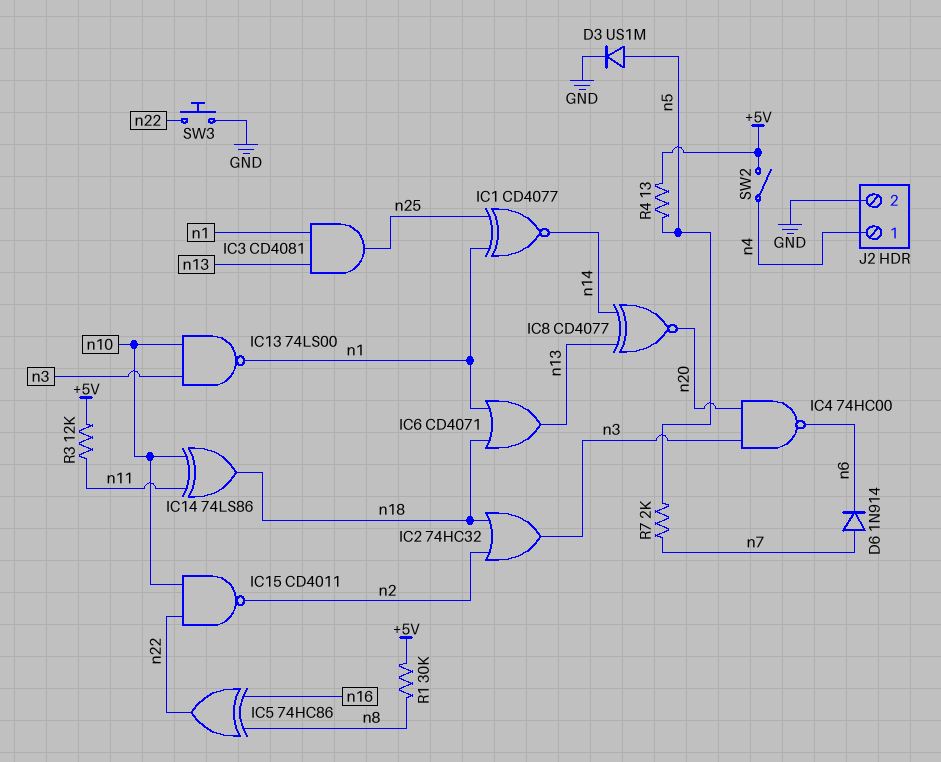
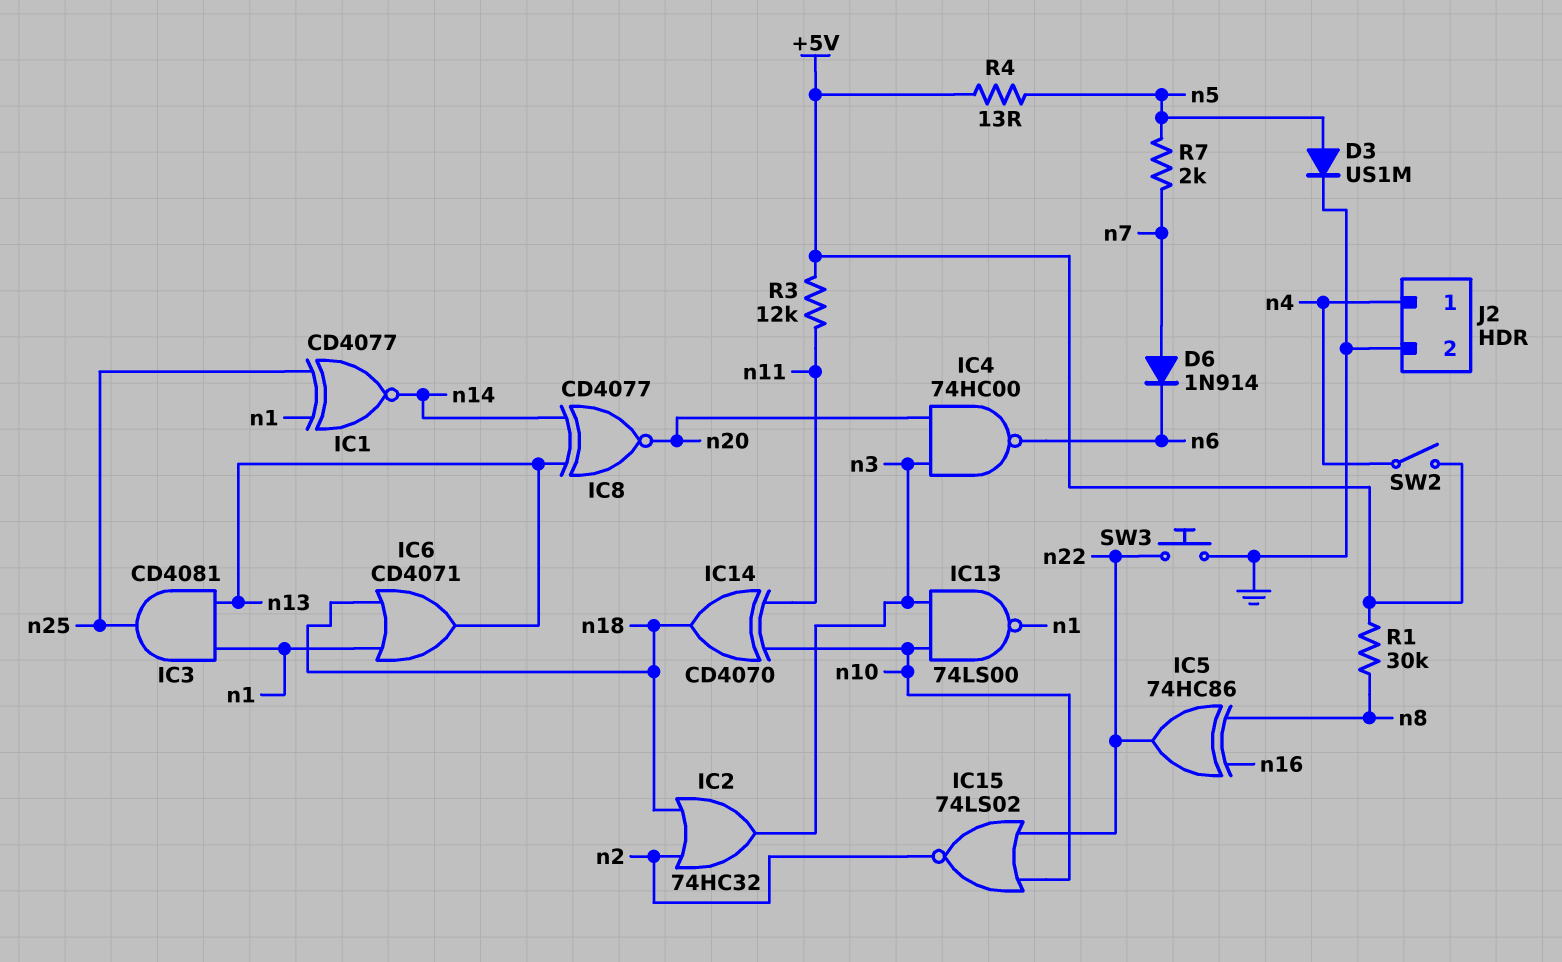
IC14: XOR 74LS86 (in n10, in n11, out n18) -> XOR CD4070 (in n10, in n11, out n18)
IC15: NAND CD4011 (in n10, in n22, out n2) -> NOR 74LS02 (in n10, in n22, out n2)

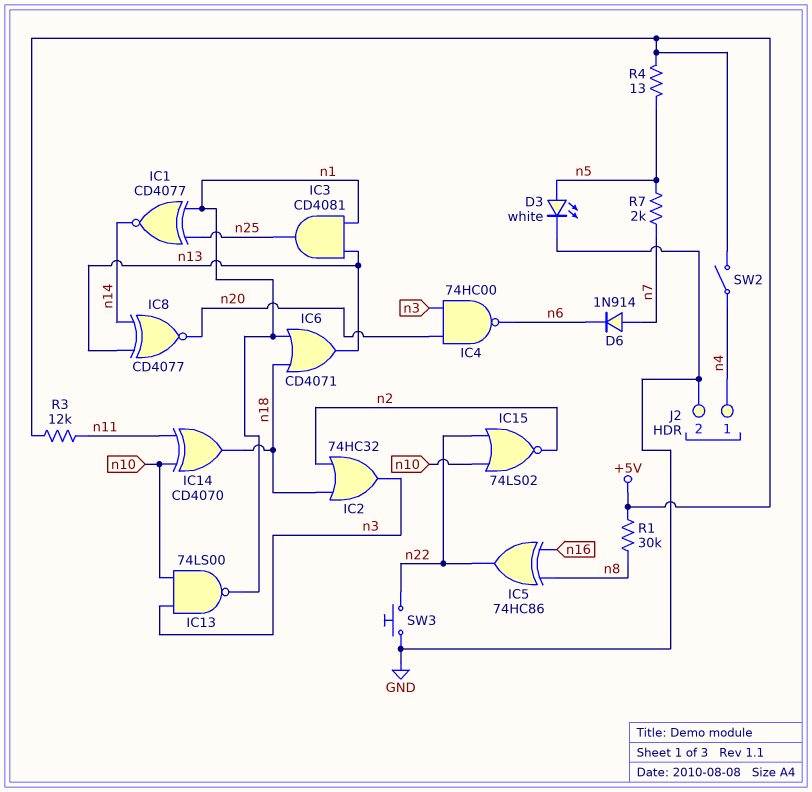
D3: diode US1M (A n5, K GND) -> LED white (A n5, K GND)

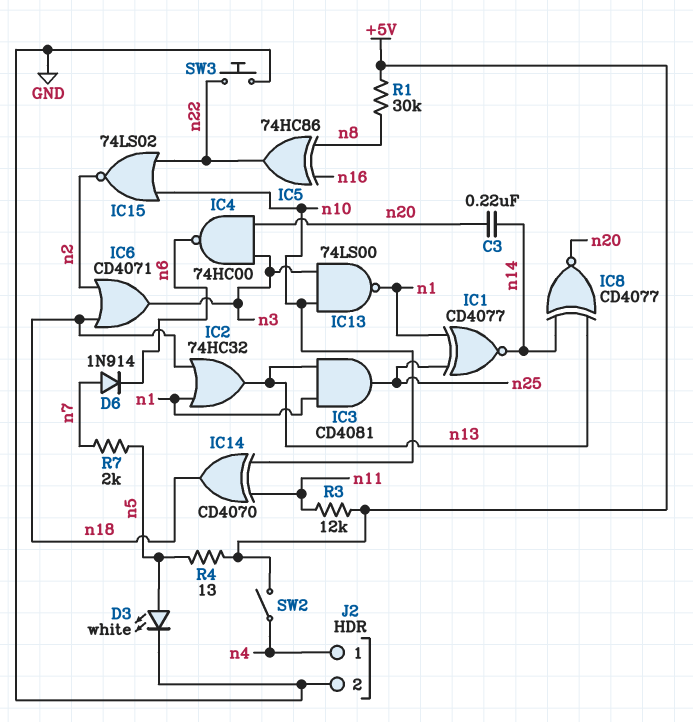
C3: none -> 220nF (n14, n20)
IC2: OR 74HC32 (in n2, in n18, out n3) -> OR 74HC32 (in n1, in n18, out n13)
IC6: OR CD4071 (in n1, in n18, out n13) -> OR CD4071 (in n2, in n18, out n3)

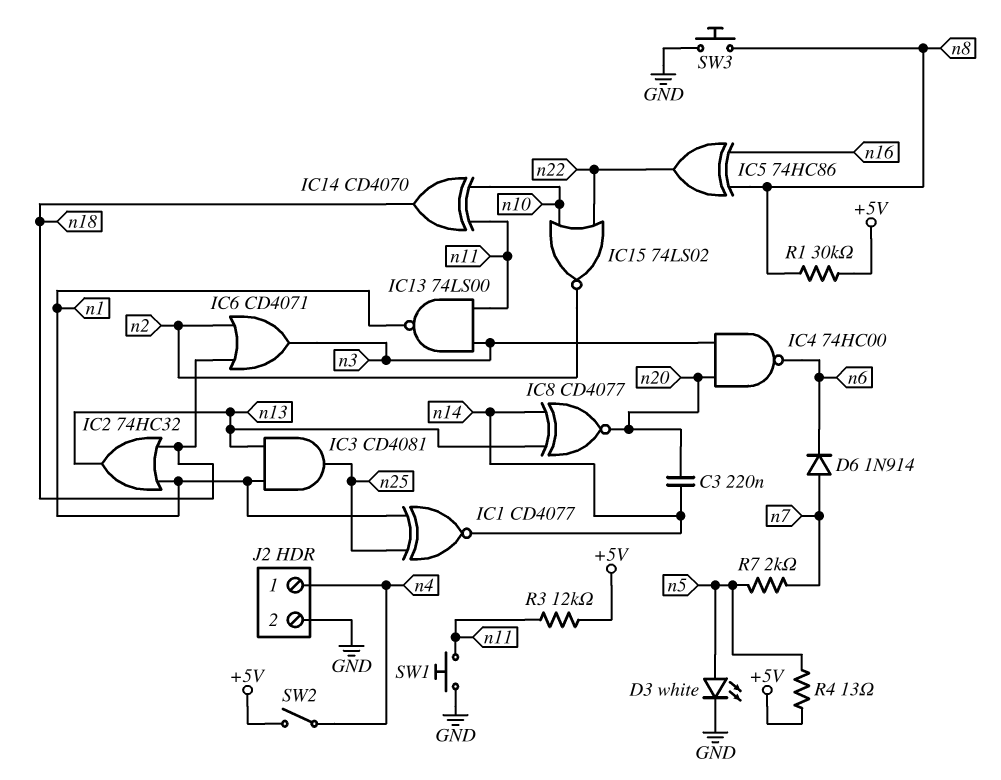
IC13: NAND 74LS00 (in n3, in n10, out n1) -> NAND 74LS00 (in n3, in n11, out n1)
SW1: none -> button (GND, n11)
SW3: button (GND, n22) -> button (GND, n8)

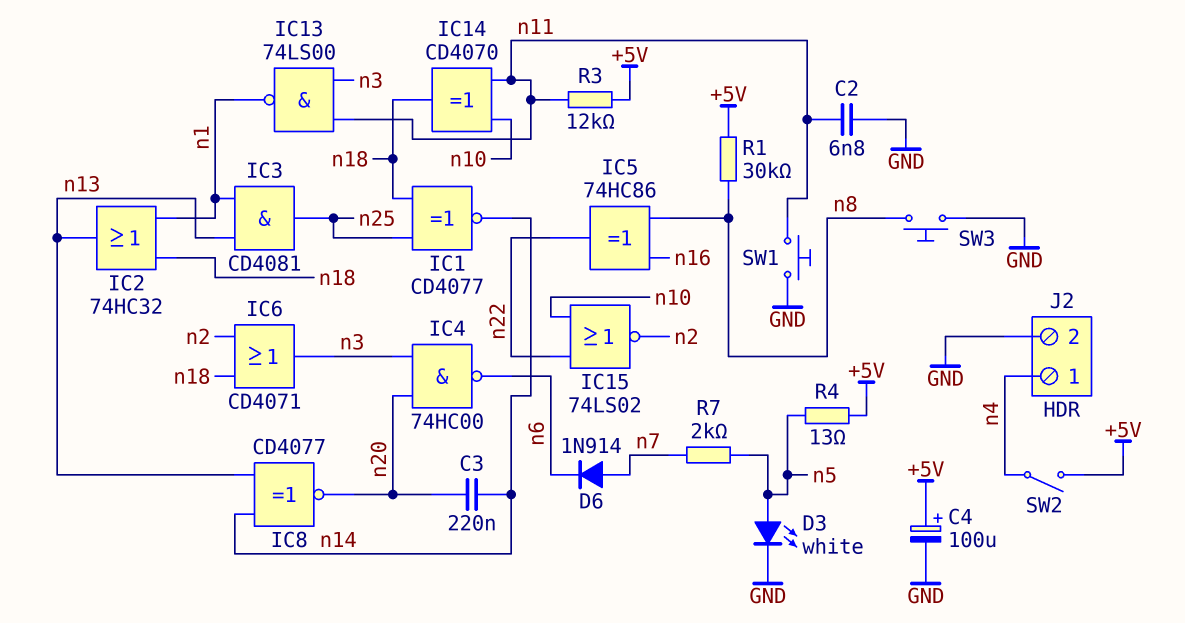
C2: none -> 6.8nF (GND, n11)
C4: none -> 100uF (plus +5V, minus GND)
IC1: XNOR CD4077 (in n1, in n25, out n14) -> XNOR CD4077 (in n18, in n25, out n14)

